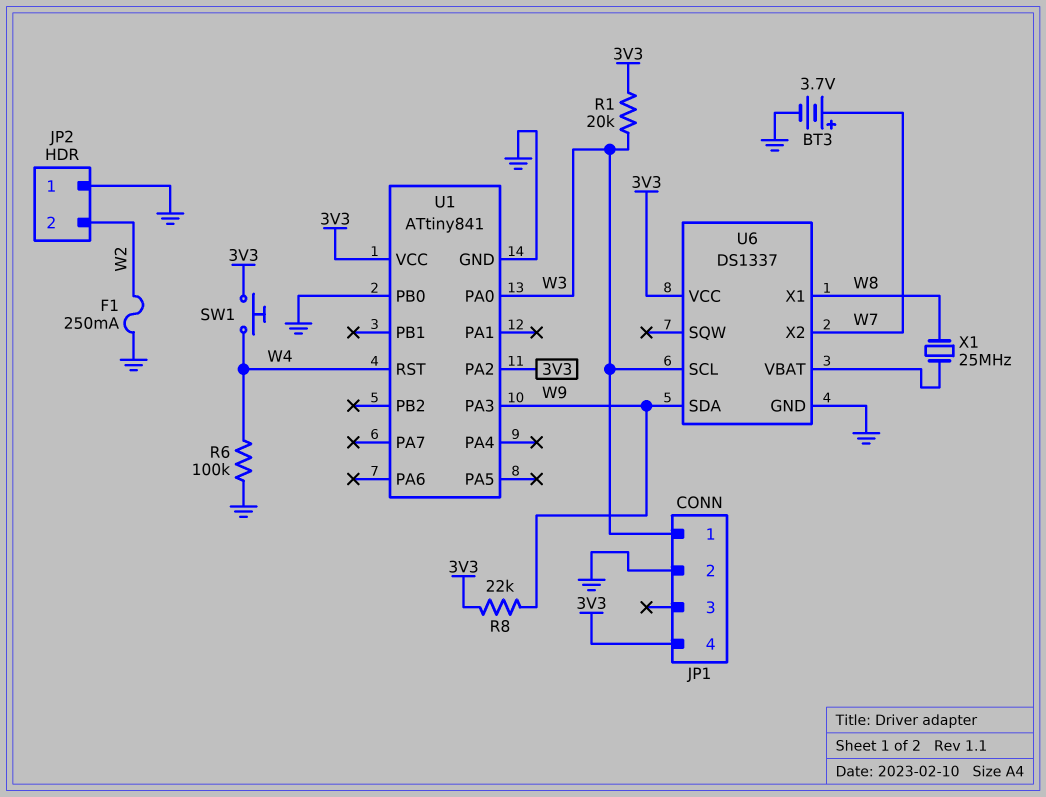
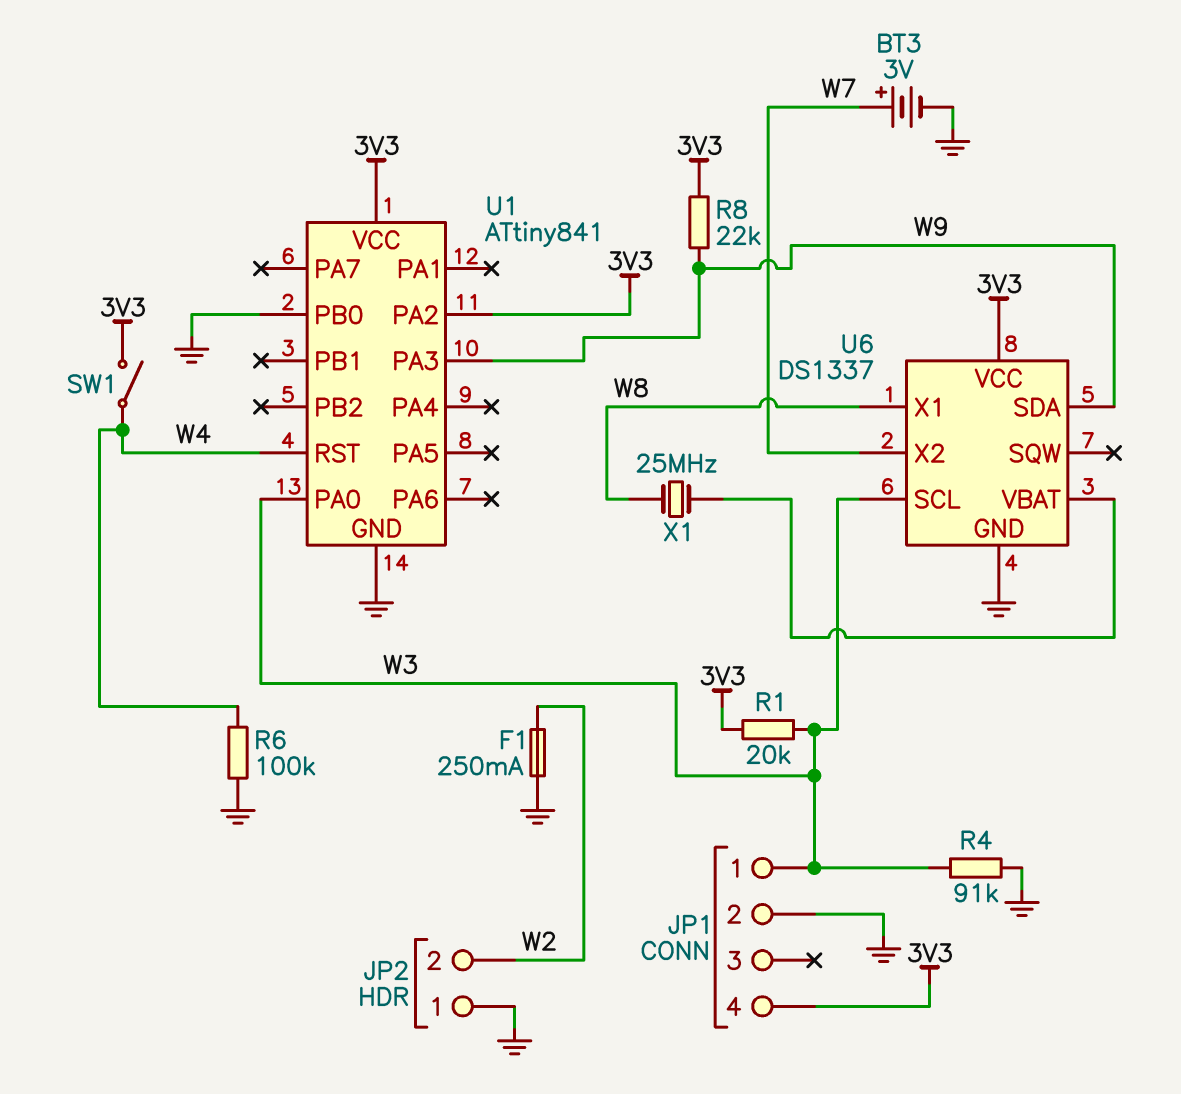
BT3: 3.7V (plus W7, minus GND) -> 3V (plus W7, minus GND)
R4: none -> 91k (GND, W3)
SW1: button (3V3, W4) -> switch (3V3, W4)

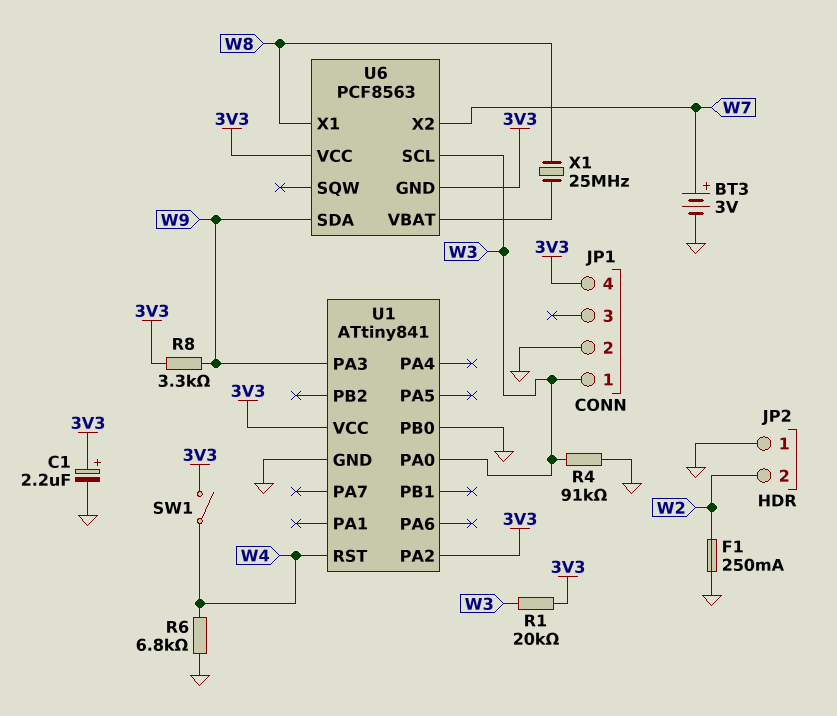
C1: none -> 2.2uF (plus 3V3, minus GND)
R6: 100k (GND, W4) -> 6.8k (GND, W4)
R8: 22k (3V3, W9) -> 3.3k (3V3, W9)
U6: DS1337 -> PCF8563
U6 pin GND: GND -> 3V3

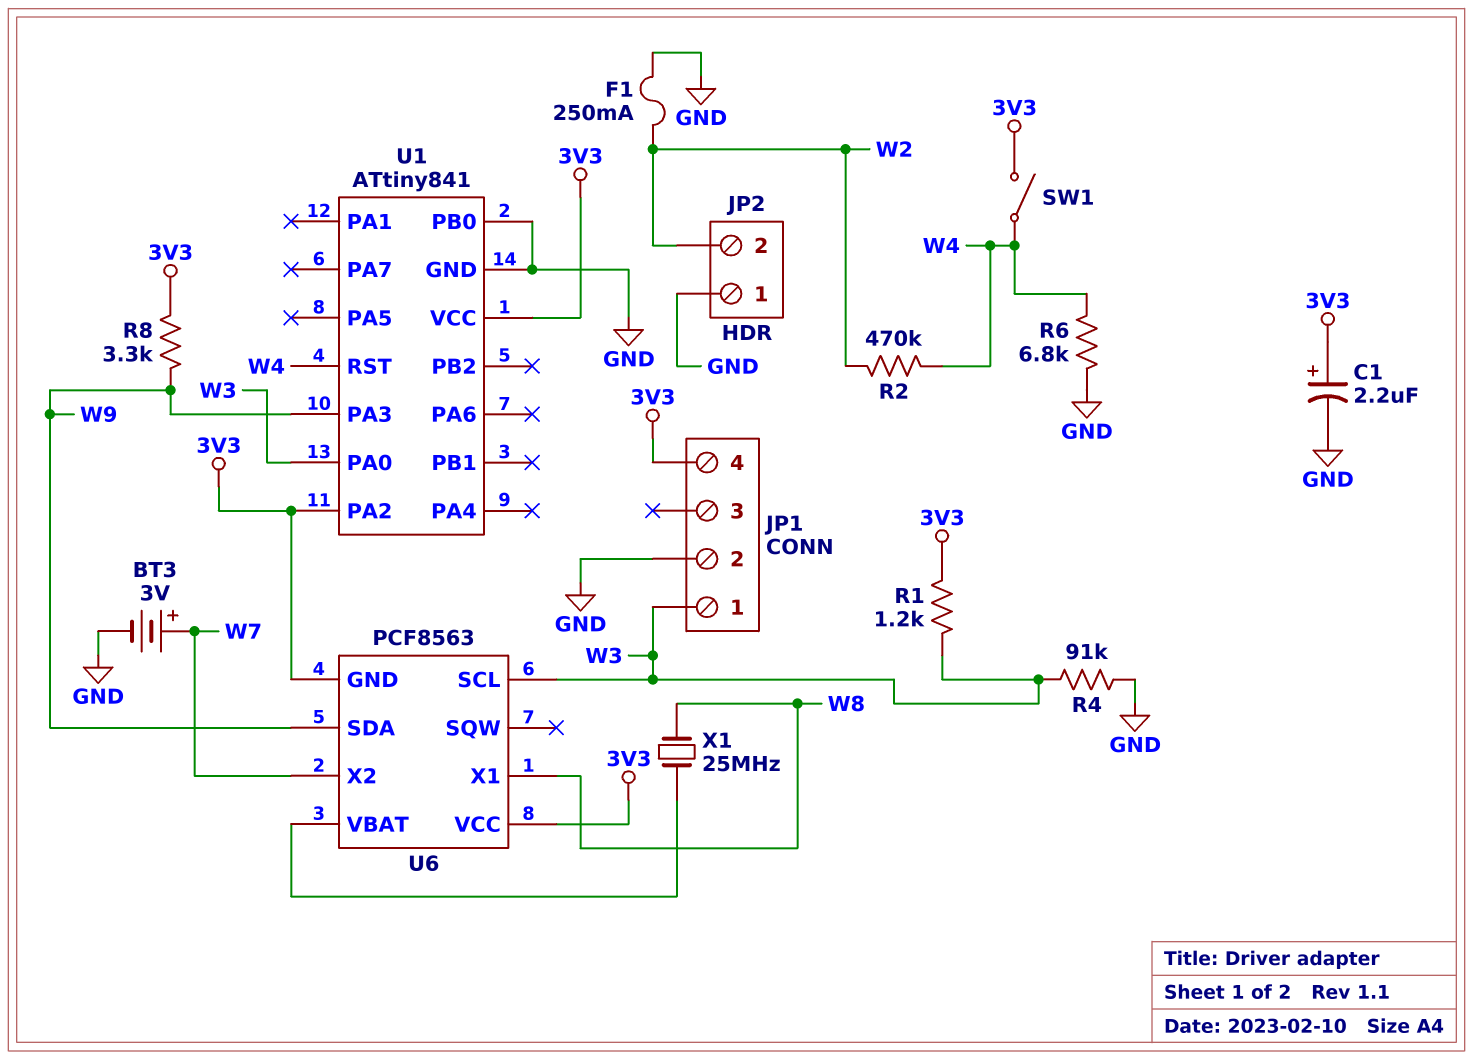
R1: 20k (3V3, W3) -> 1.2k (3V3, W3)
R2: none -> 470k (W2, W4)

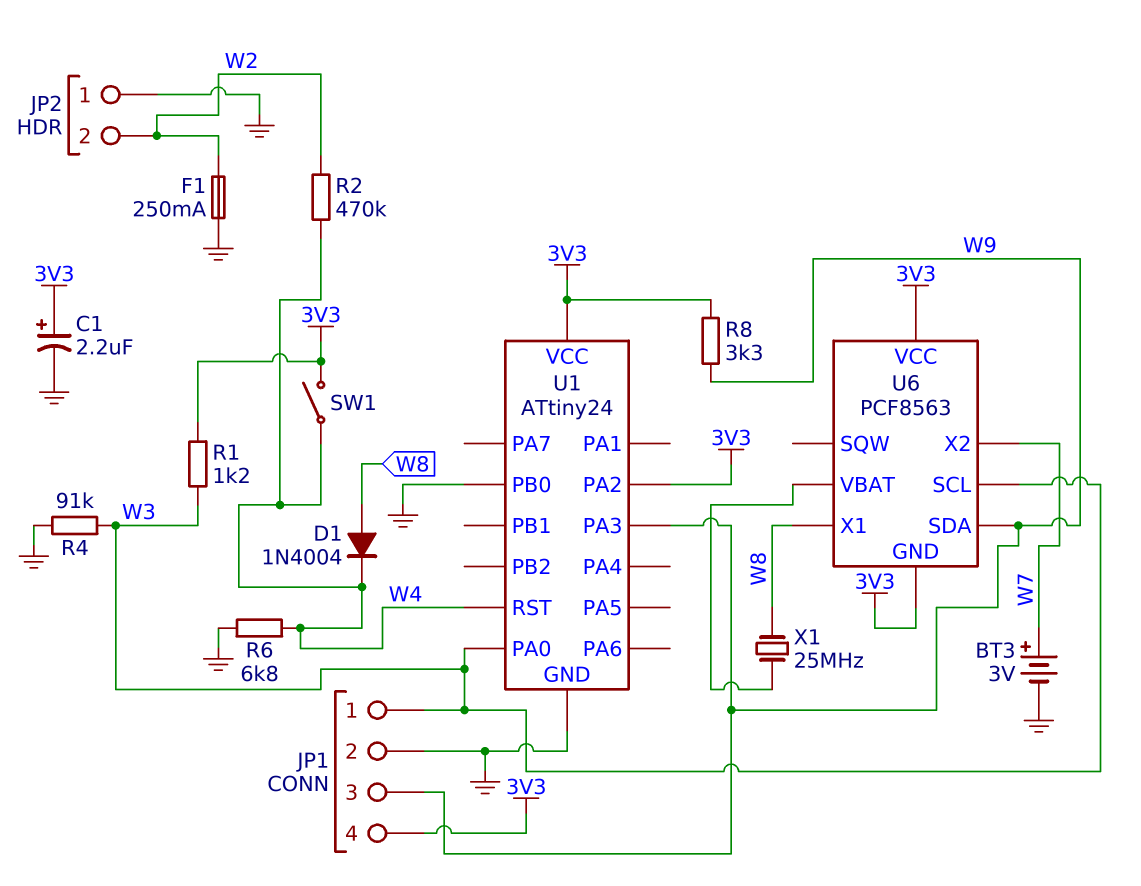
D1: none -> diode 1N4004 (A W8, K W4)
JP1 pin 3: none -> W9
U1: ATtiny841 -> ATtiny24

